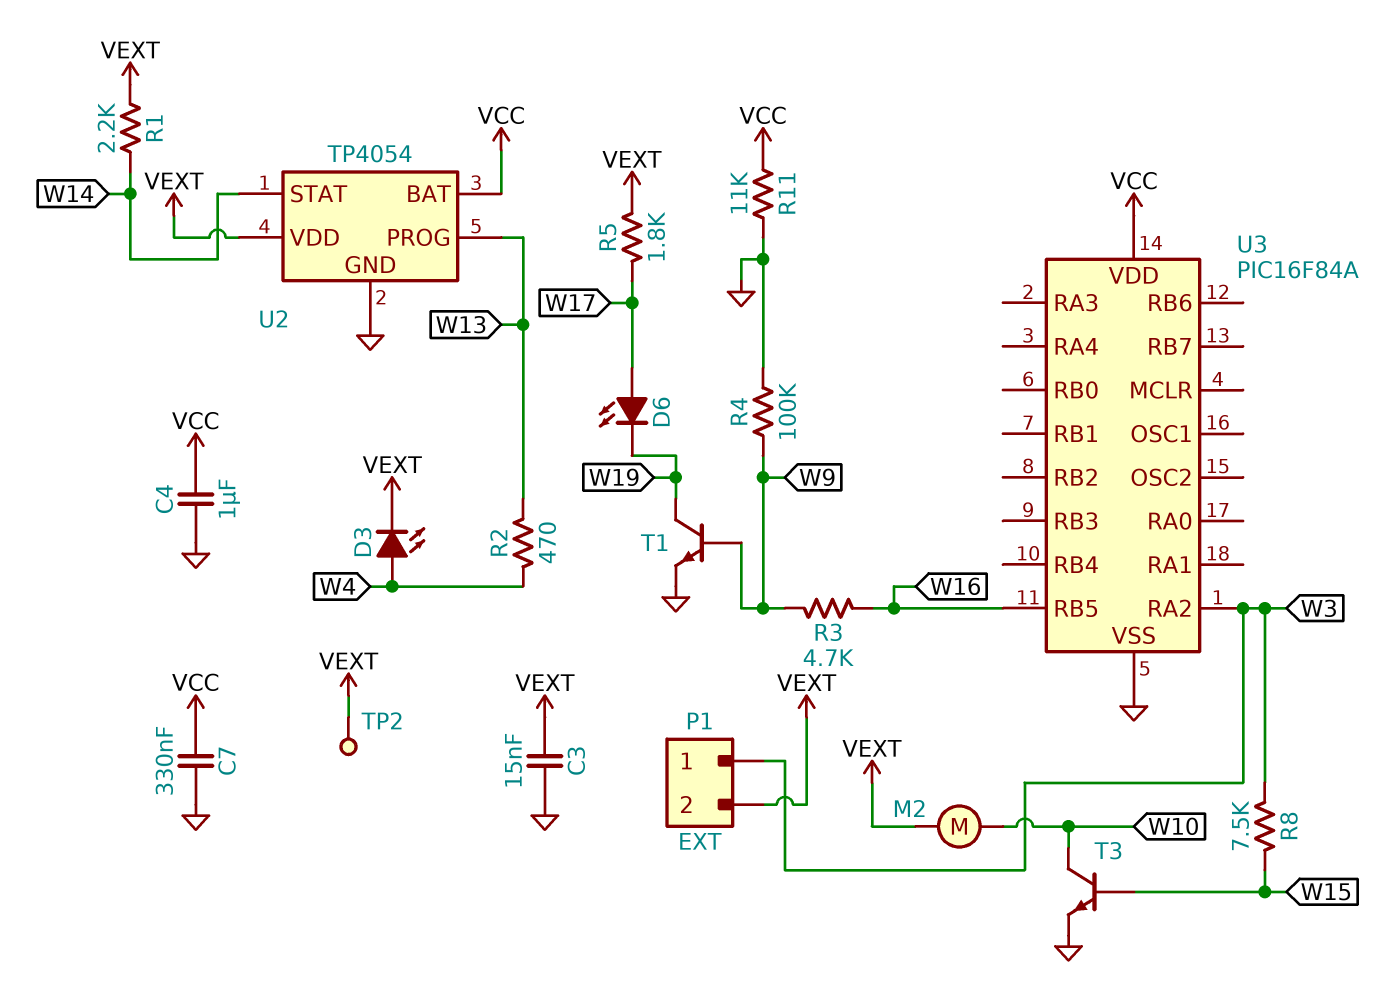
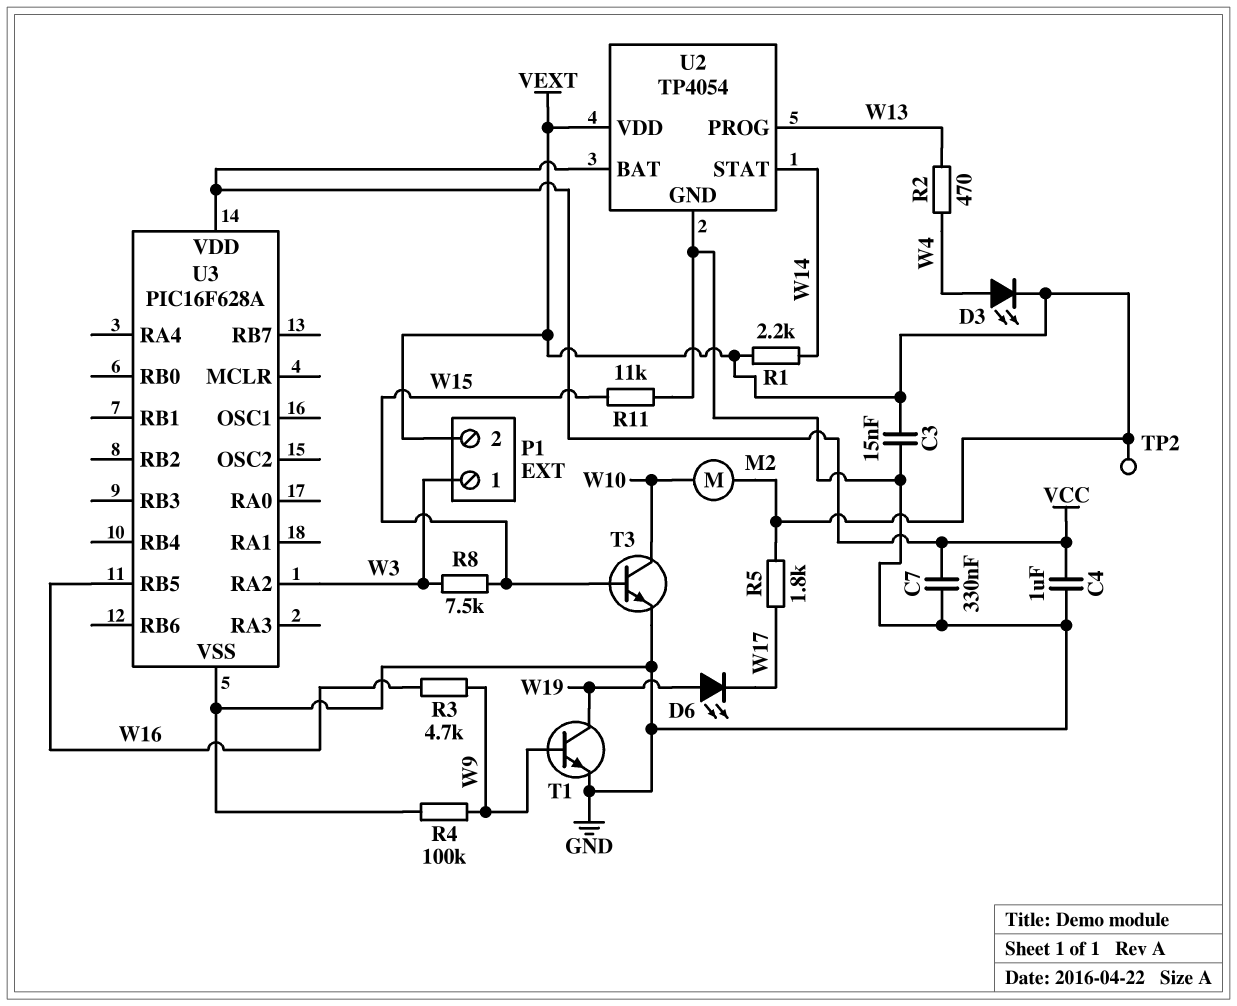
D6: LED (A W17, K W19) -> LED (A W19, K W17)
R11: 11k (GND, VCC) -> 11k (GND, W15)
U3: PIC16F84A -> PIC16F628A

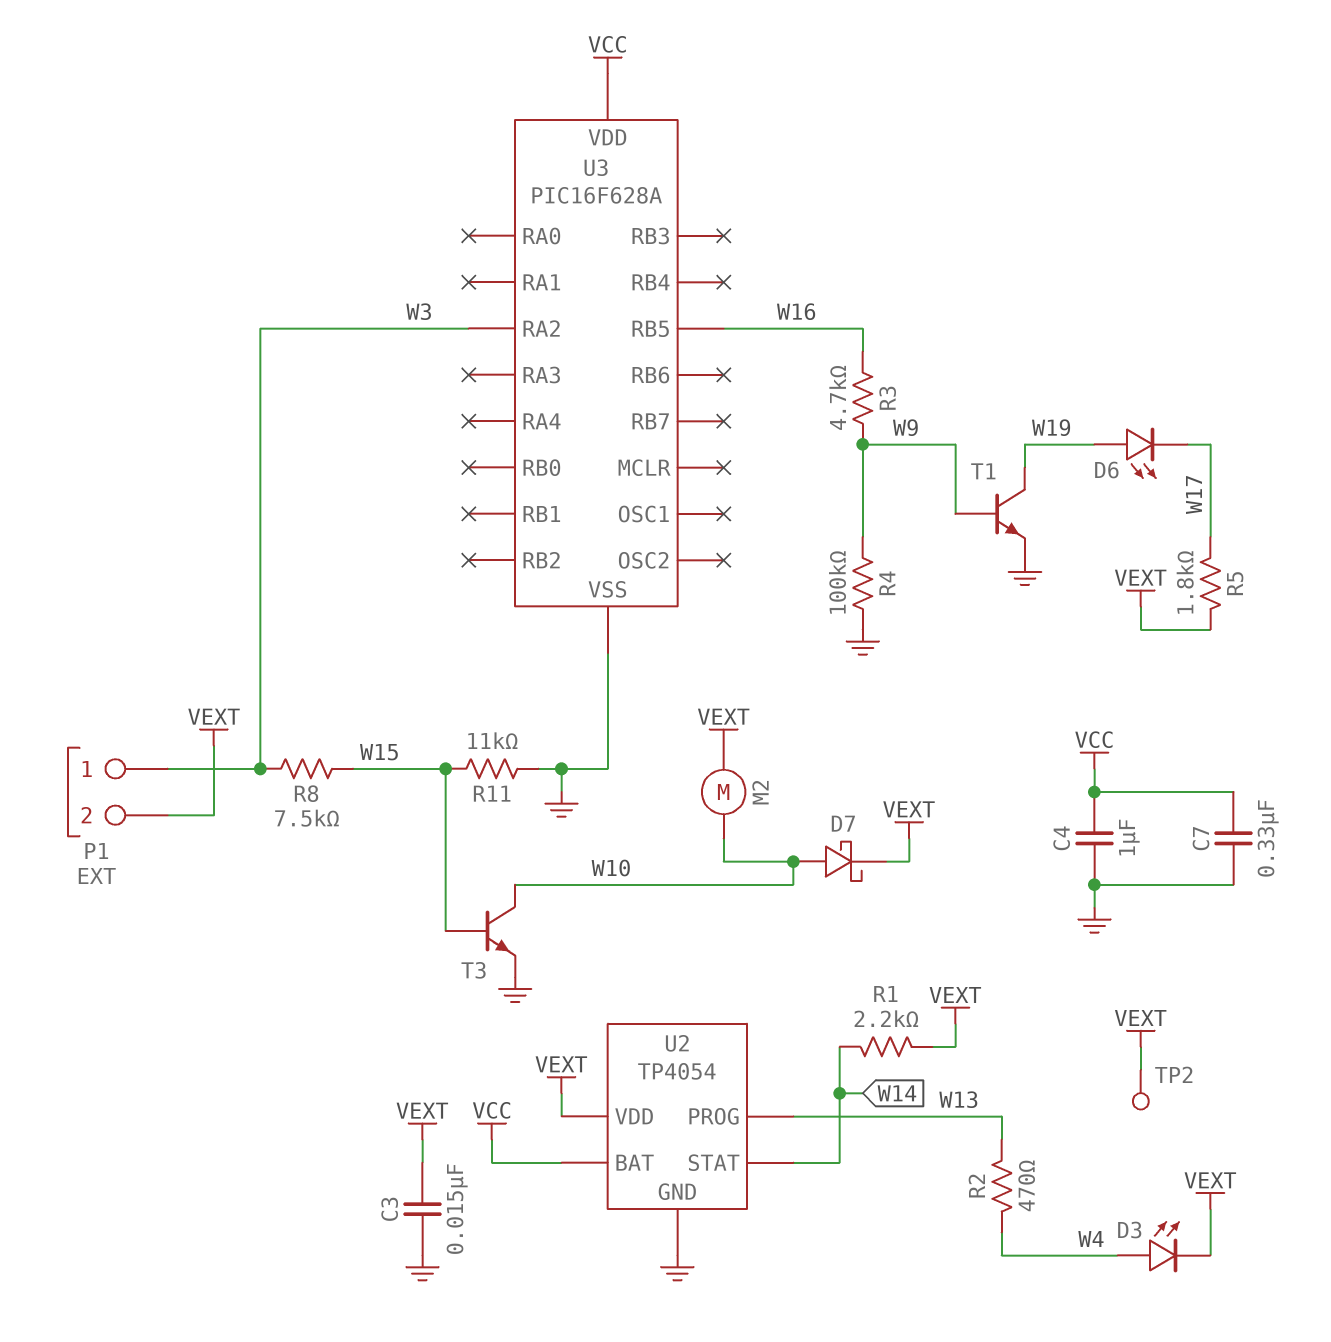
D7: none -> schottky (A W10, K VEXT)

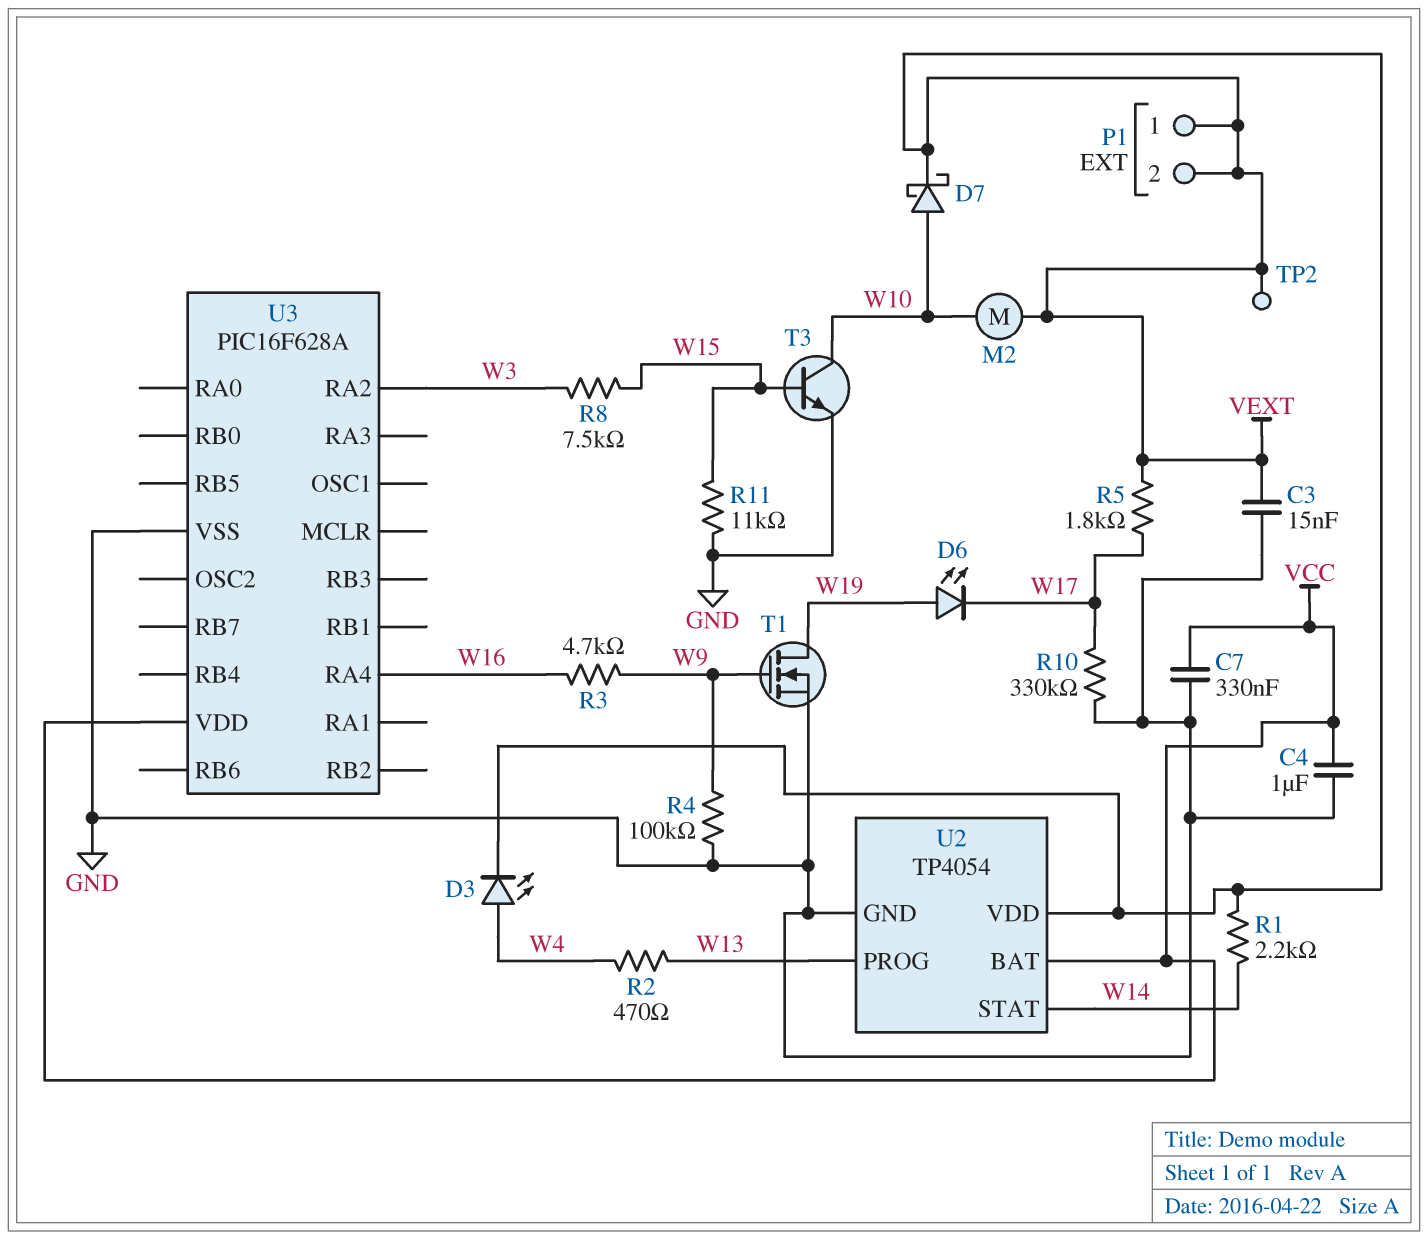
P1 pin 1: W3 -> VEXT
R10: none -> 330k (GND, W17)
T1: NPN (B W9, C W19, E GND) -> NMOS (G W9, D W19, S GND)
U3 pin RA4: none -> W16
U3 pin RB5: W16 -> none

